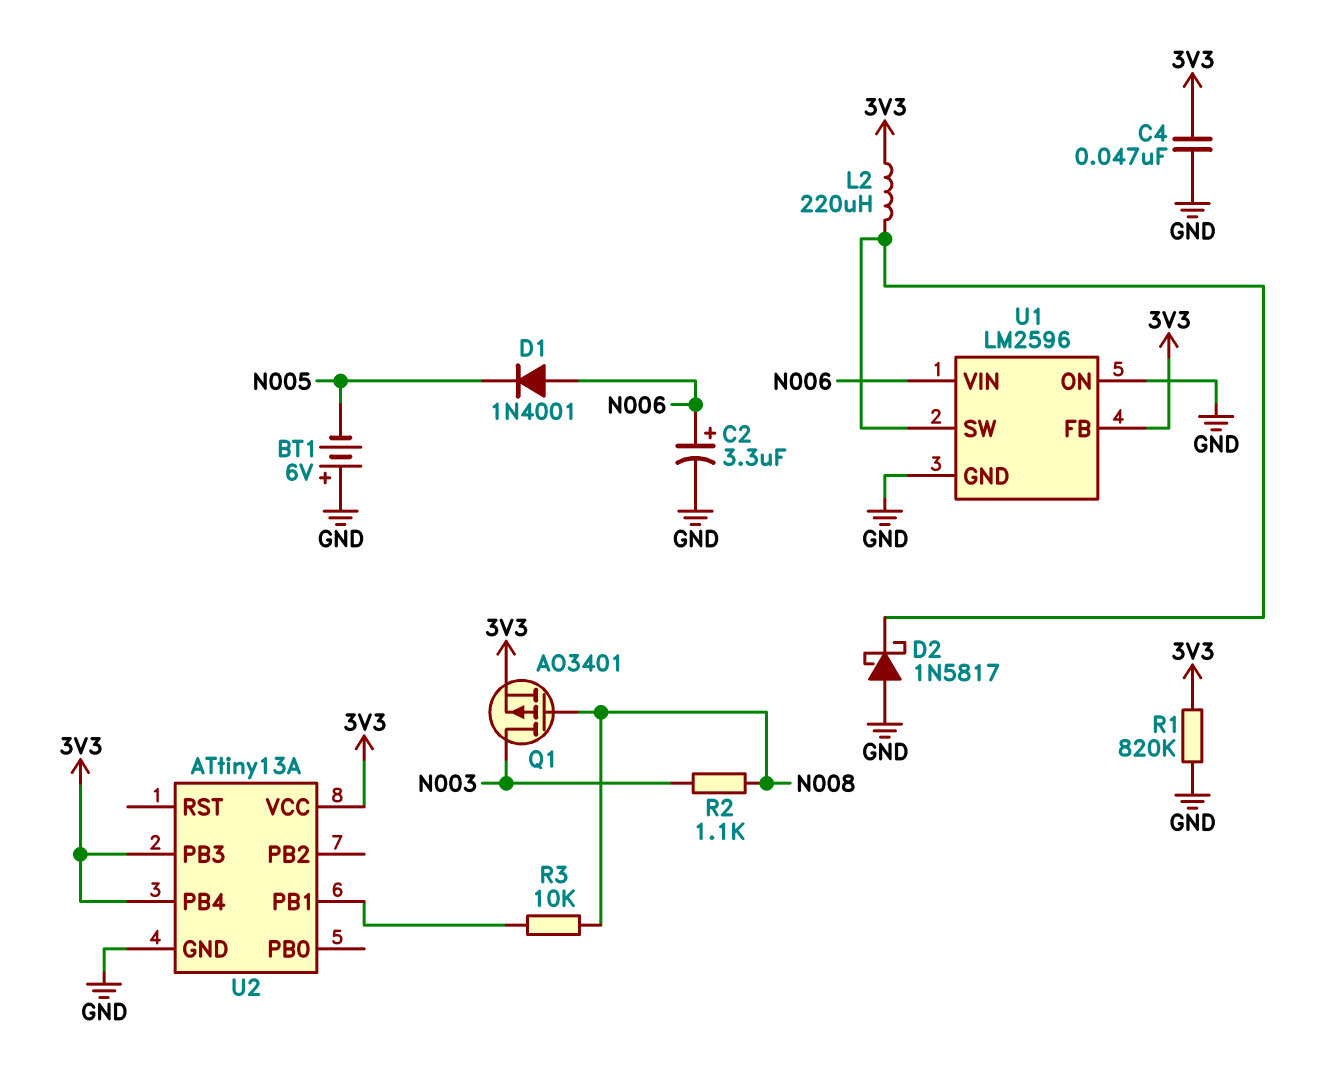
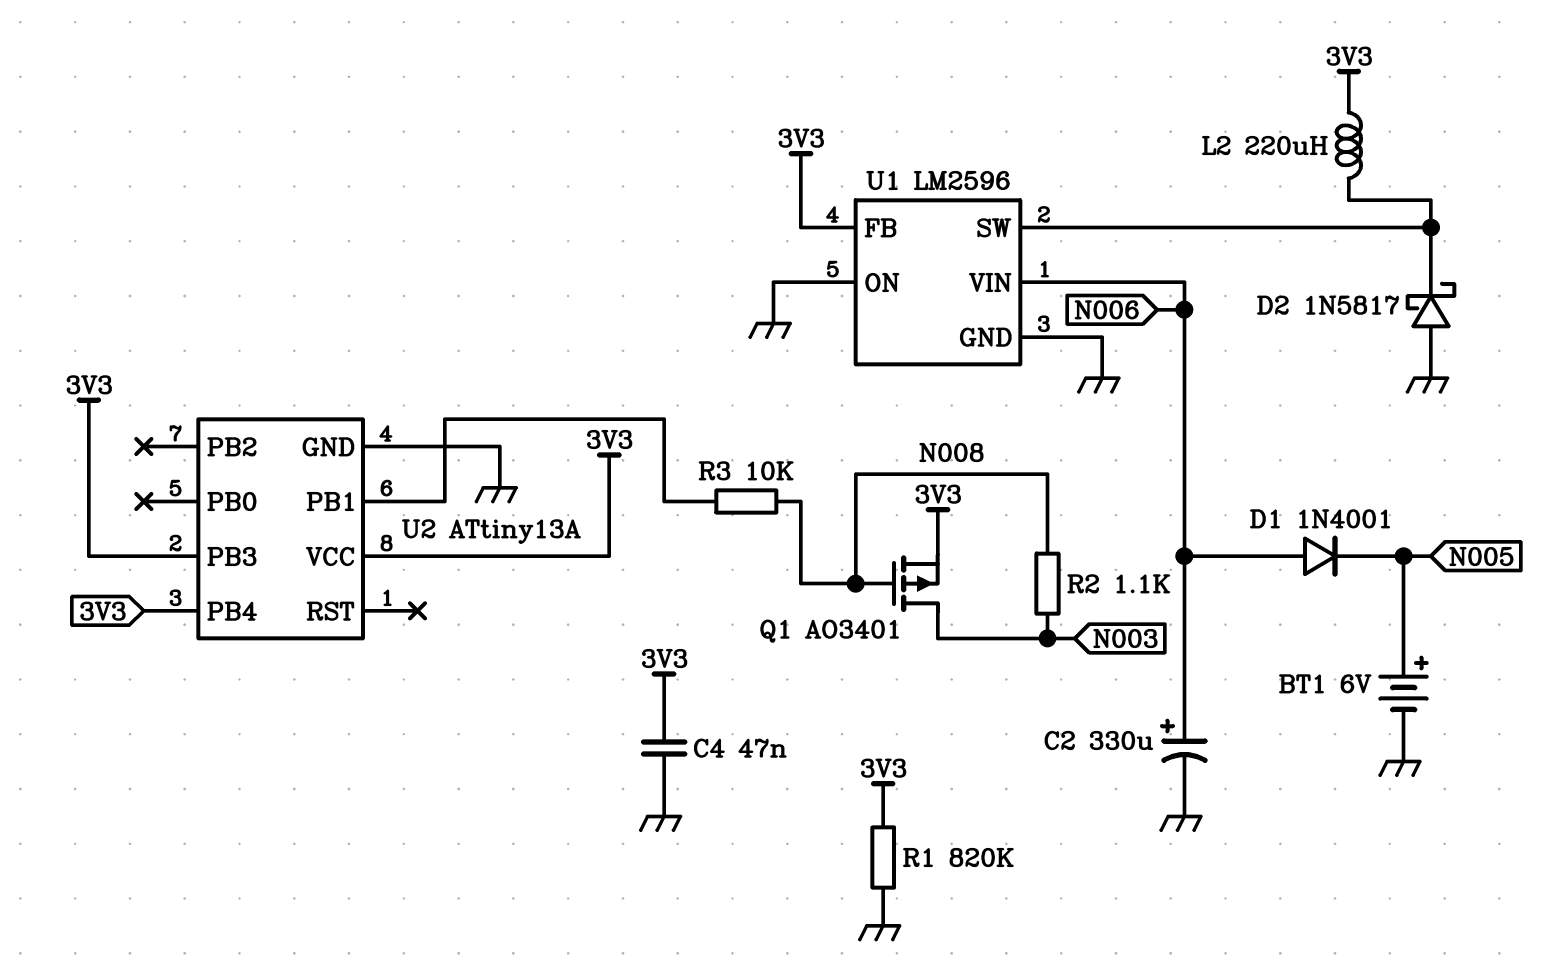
BT1: 6V (plus GND, minus N005) -> 6V (plus N005, minus GND)
C2: 3.3uF (plus N006, minus GND) -> 330uF (plus N006, minus GND)

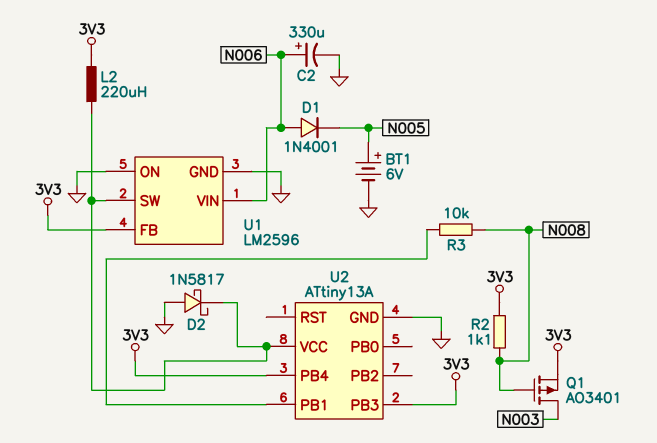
C4: 47nF (3V3, GND) -> none
R1: 820k (3V3, GND) -> none
R2: 1.1k (N003, N008) -> 1.1k (3V3, N008)
U2 pin VCC: 3V3 -> U1/SW

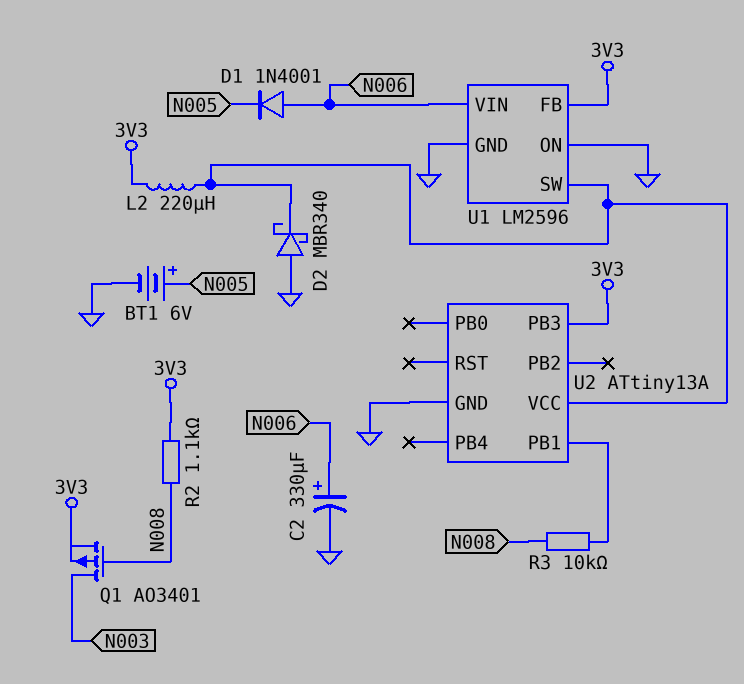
D2: schottky 1N5817 (A GND, K U1/SW) -> schottky MBR340 (A GND, K U1/SW)
U2 pin PB4: 3V3 -> none

